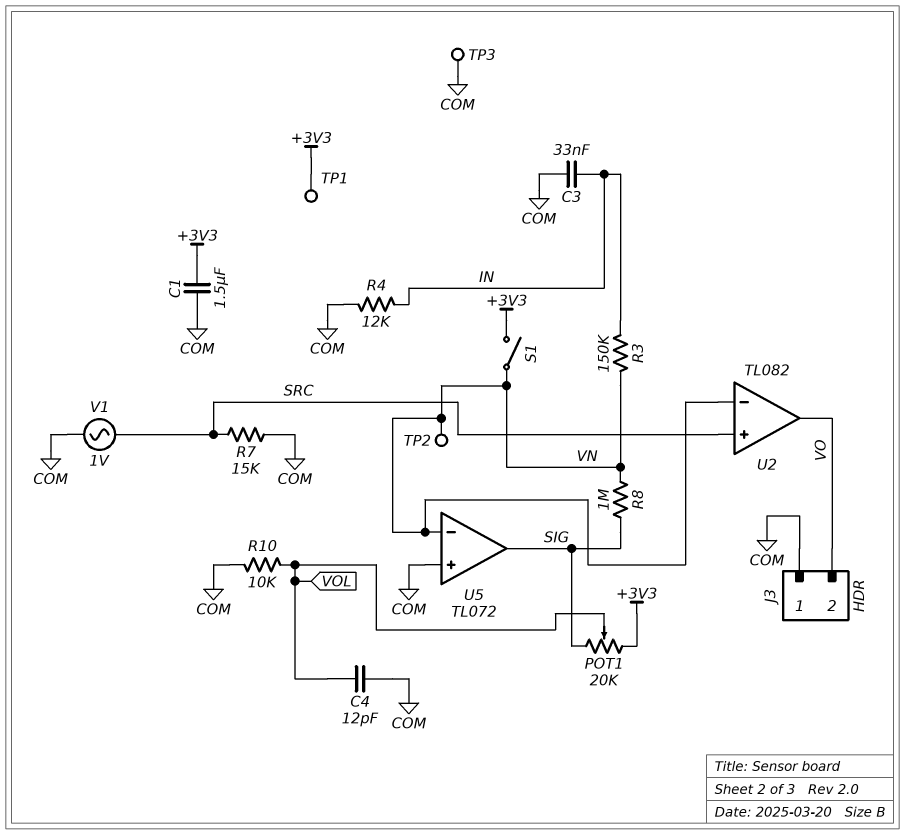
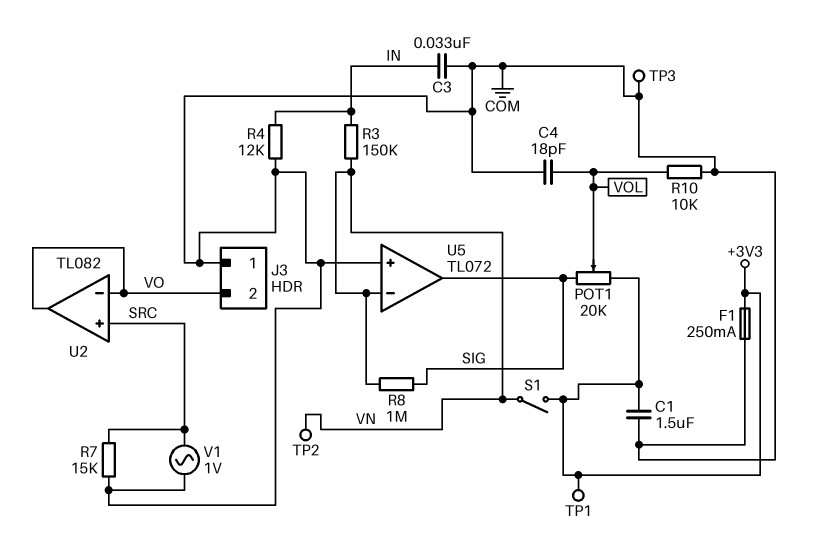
C4: 12pF (COM, VOL) -> 18pF (COM, VOL)
F1: none -> 250mA (+3V3, COM)
U2 pin in-: VN -> VO

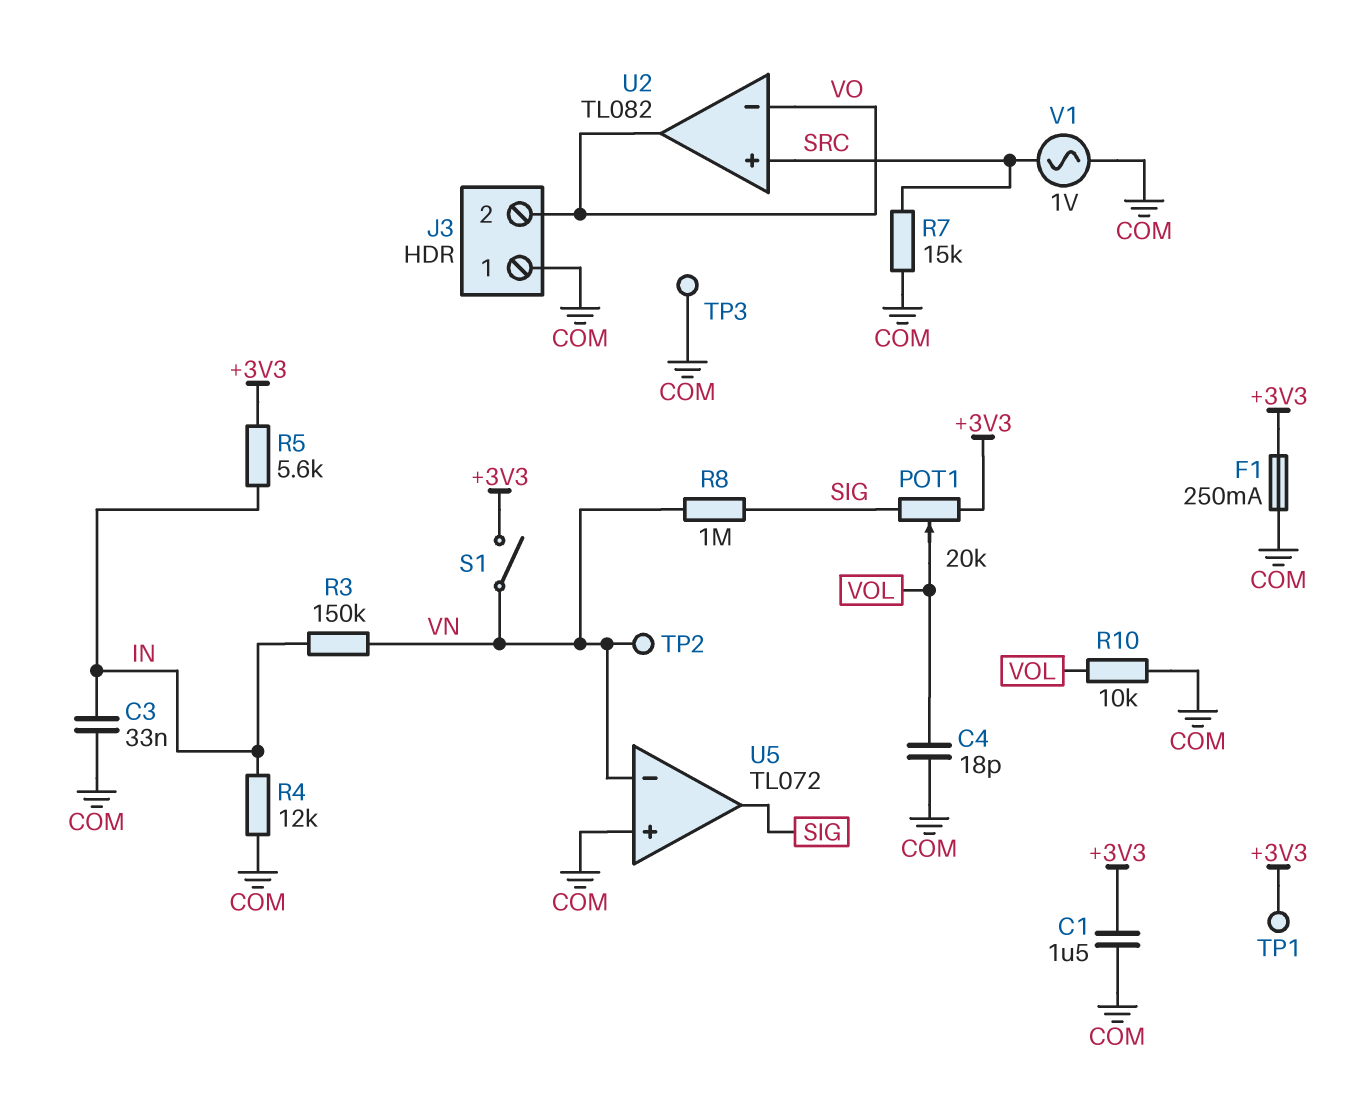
R5: none -> 5.6k (+3V3, IN)

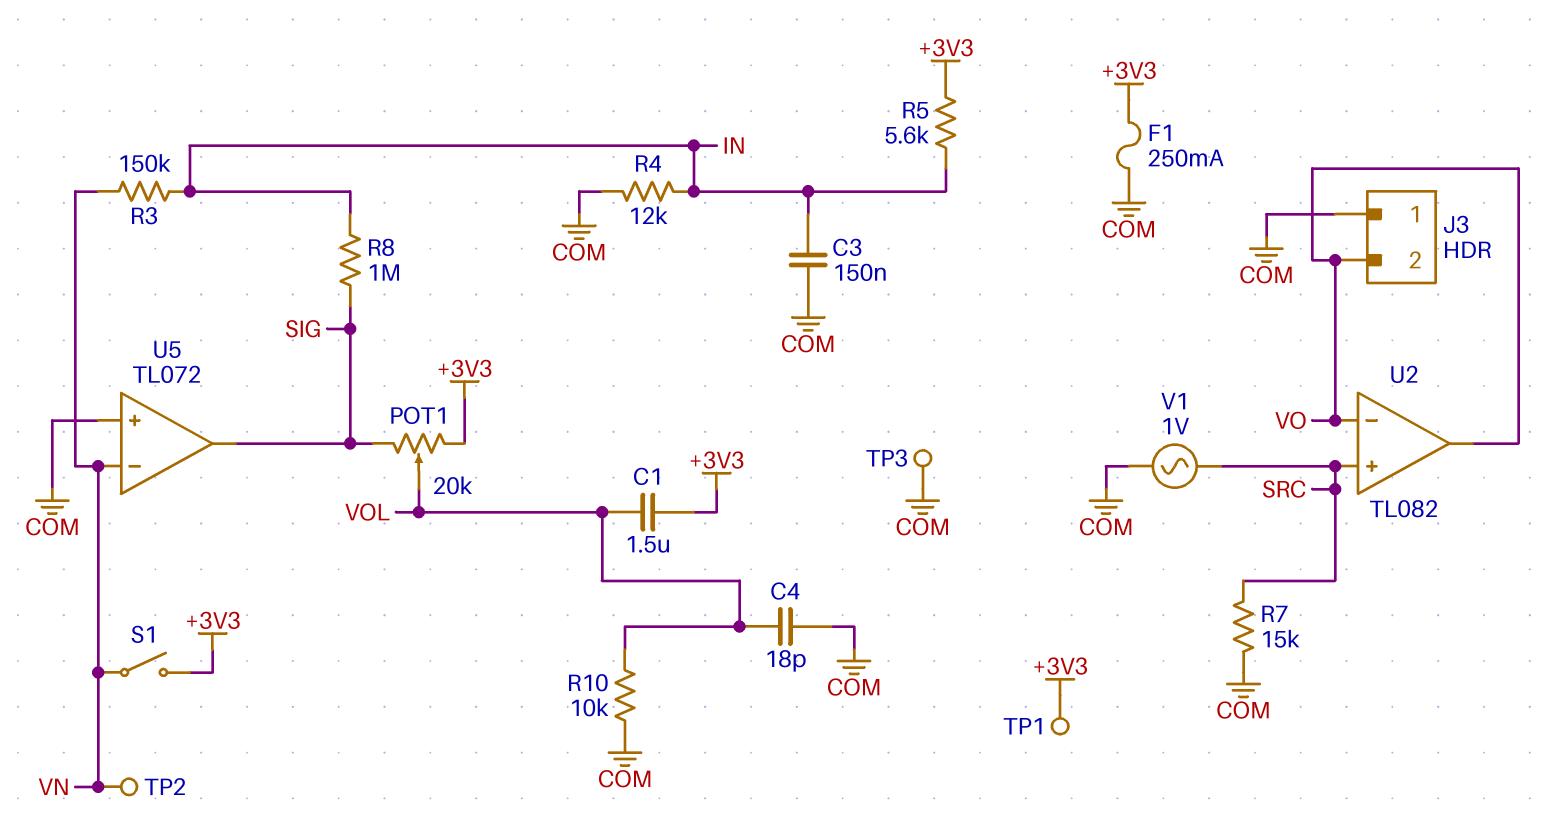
C1: 1.5uF (+3V3, COM) -> 1.5uF (+3V3, VOL)
C3: 33nF (COM, IN) -> 150nF (COM, IN)
R8: 1M (SIG, VN) -> 1M (IN, SIG)

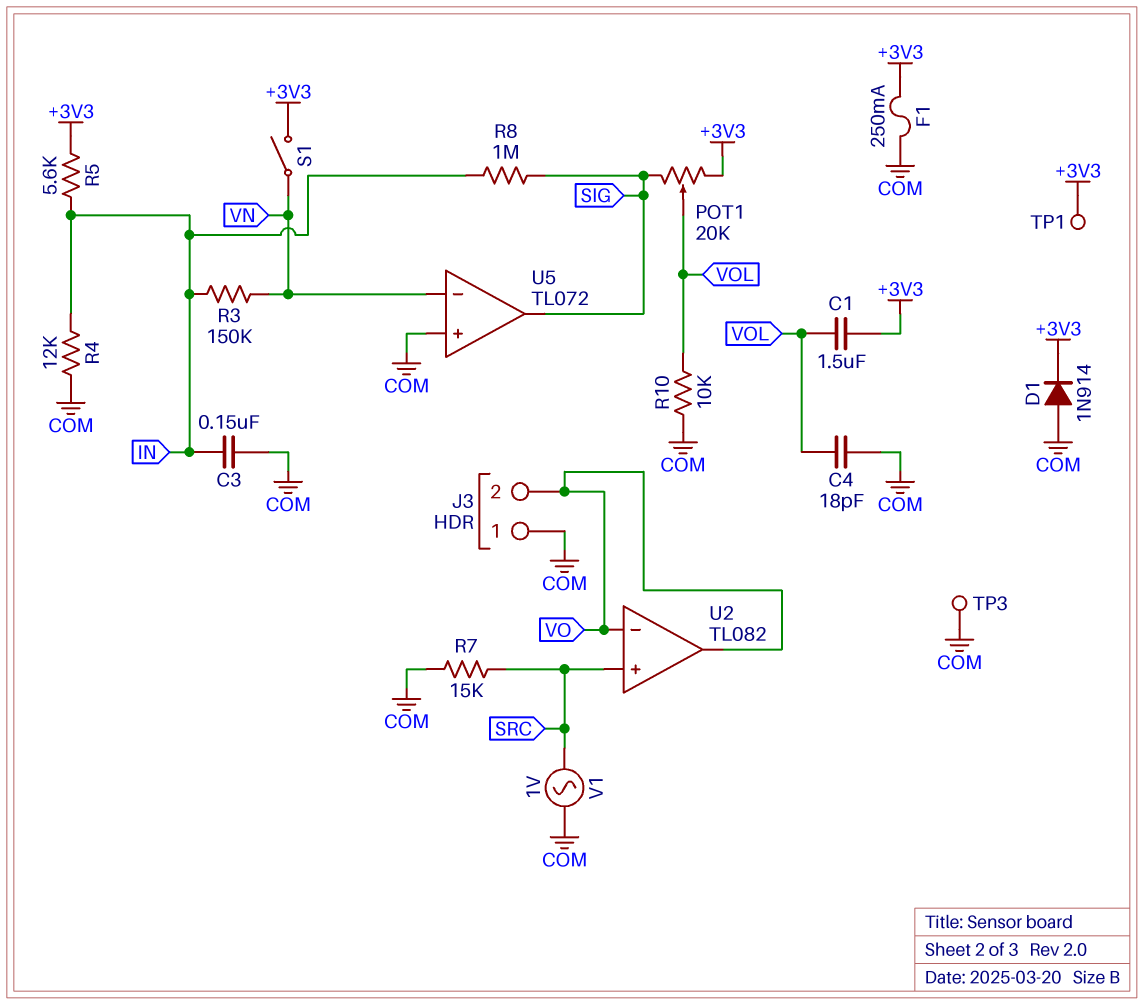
D1: none -> diode 1N914 (A COM, K +3V3)
TP2: test point (VN) -> none

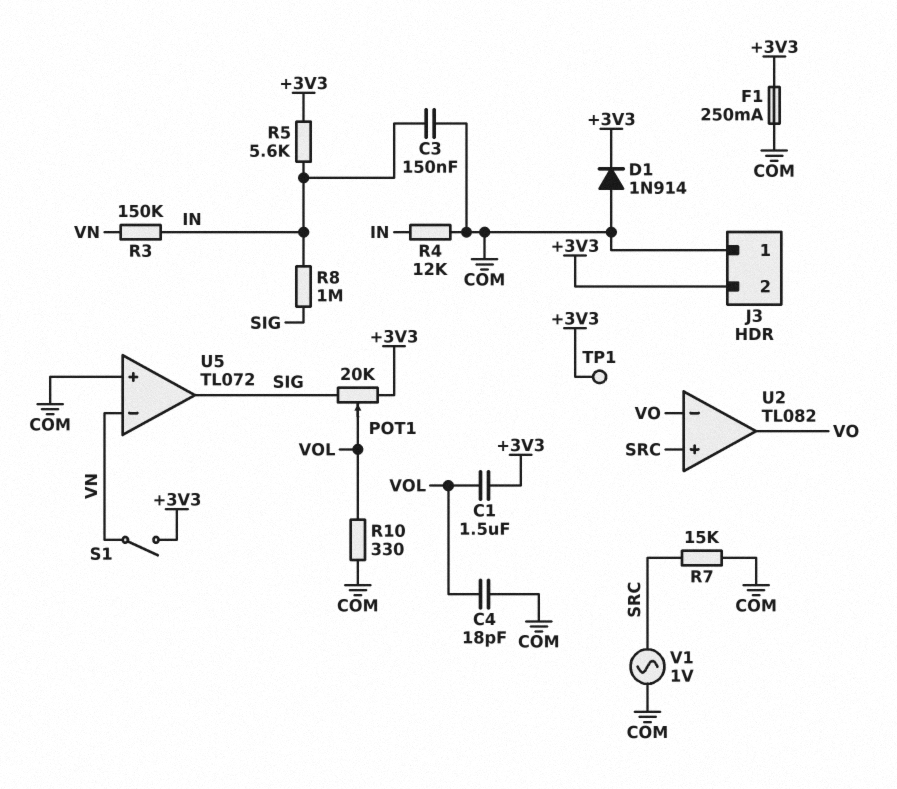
J3 pin 2: VO -> +3V3
R10: 10k (COM, VOL) -> 330 (COM, VOL)
TP3: test point (COM) -> none

